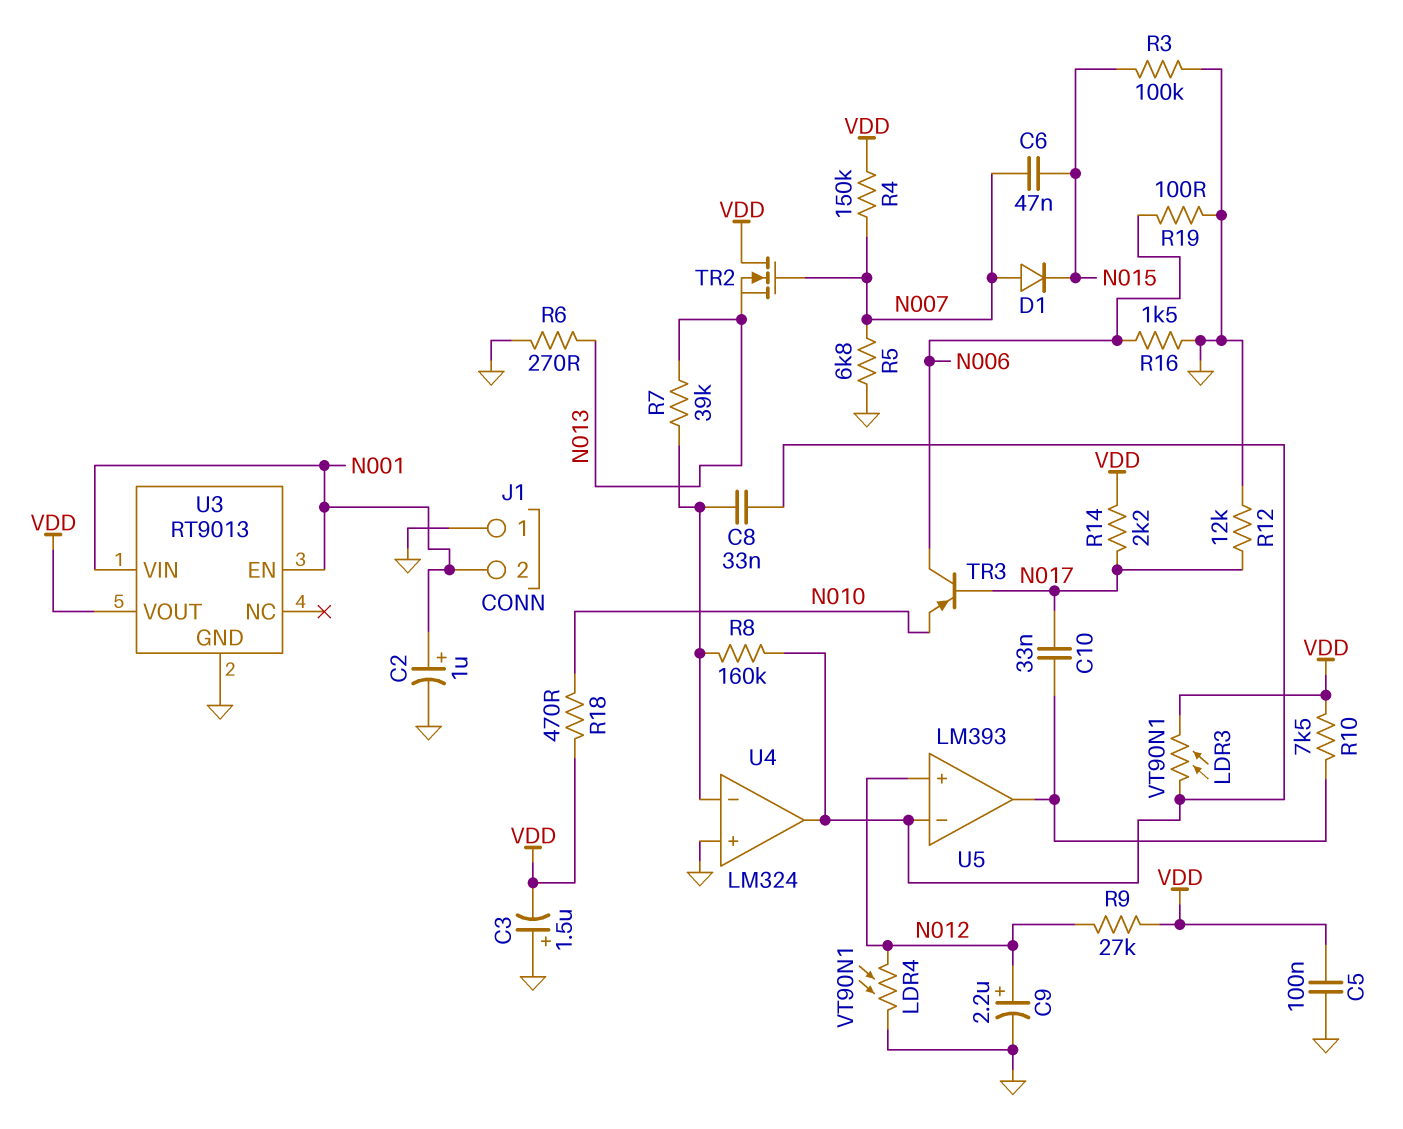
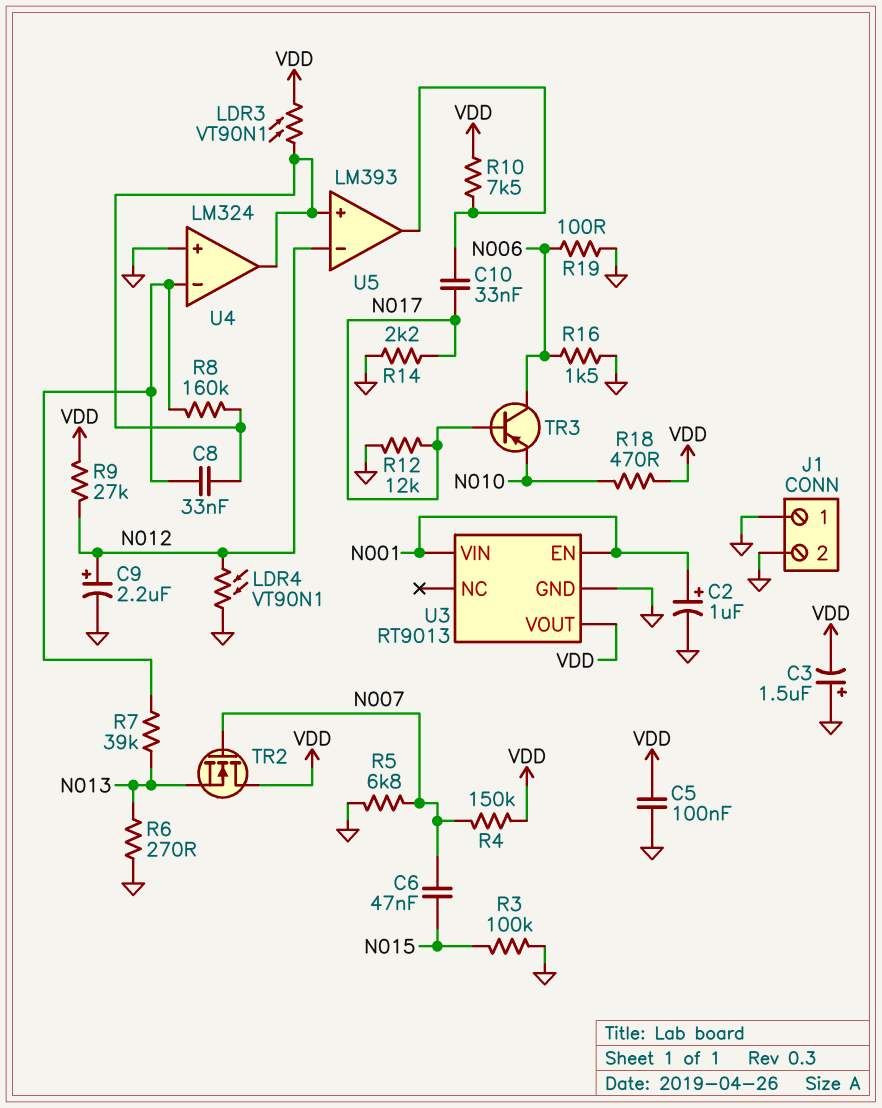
D1: diode (A N007, K N015) -> none
J1 pin 2: N001 -> GND
R14: 2.2k (N017, VDD) -> 2.2k (GND, N017)
U5 pin in+: N012 -> U4/out
U5 pin in-: U4/out -> N012

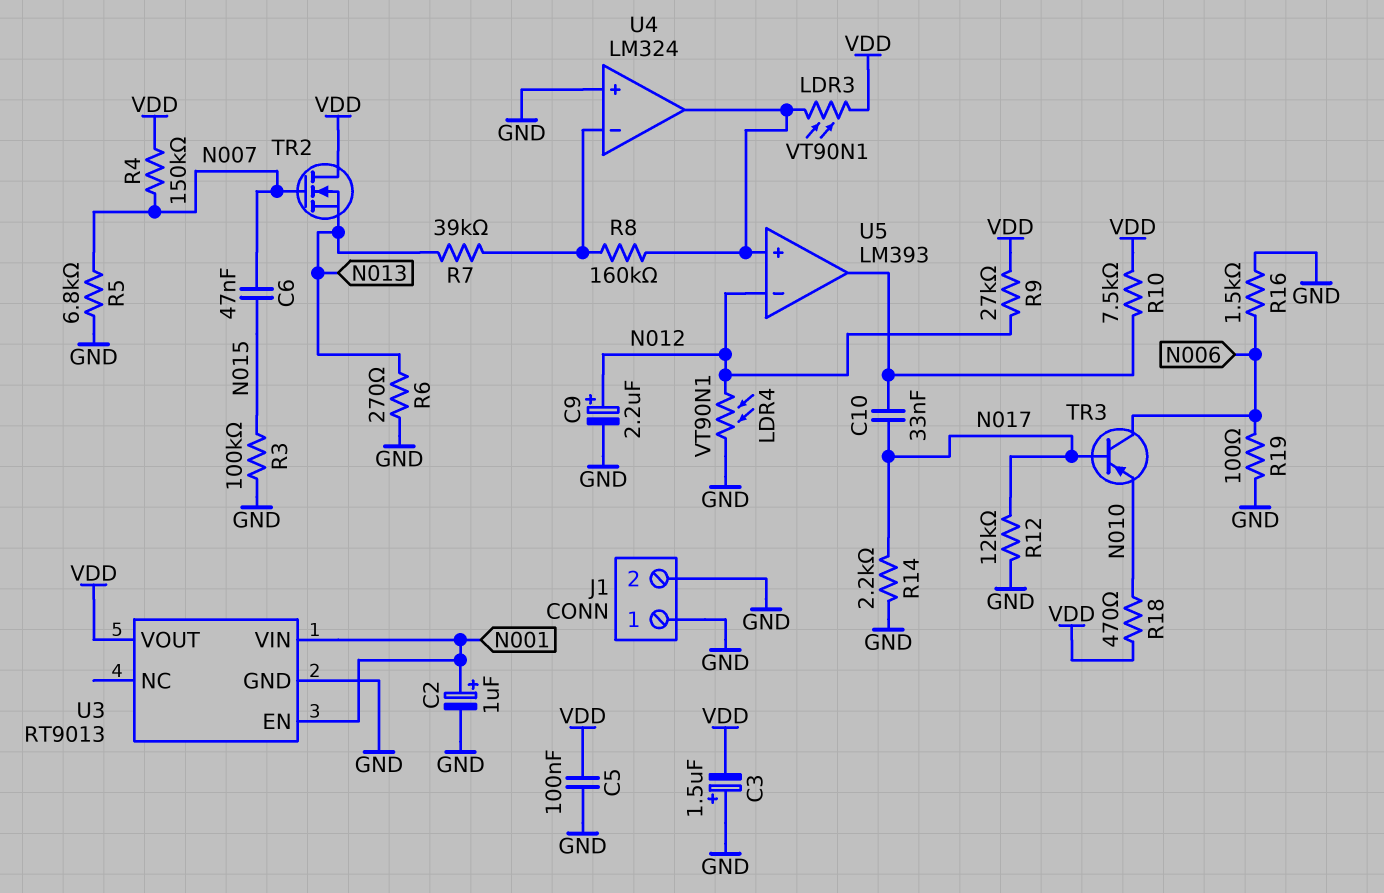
C8: 33nF (U4/in-, U4/out) -> none

